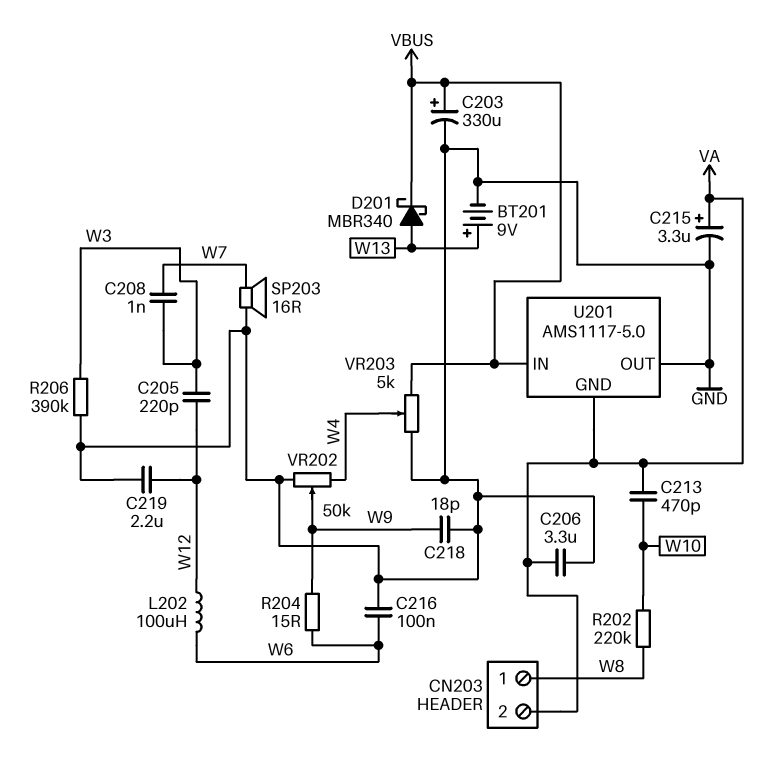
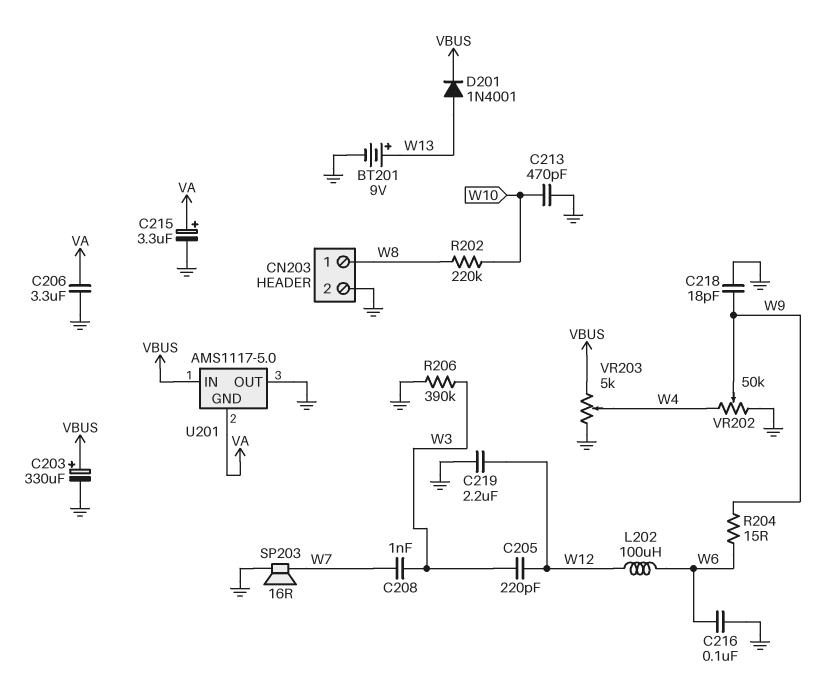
C213: 470pF (VA, W10) -> 470pF (GND, W10)
CN203 pin 2: VA -> GND
D201: schottky MBR340 (A W13, K VBUS) -> diode 1N4001 (A W13, K VBUS)

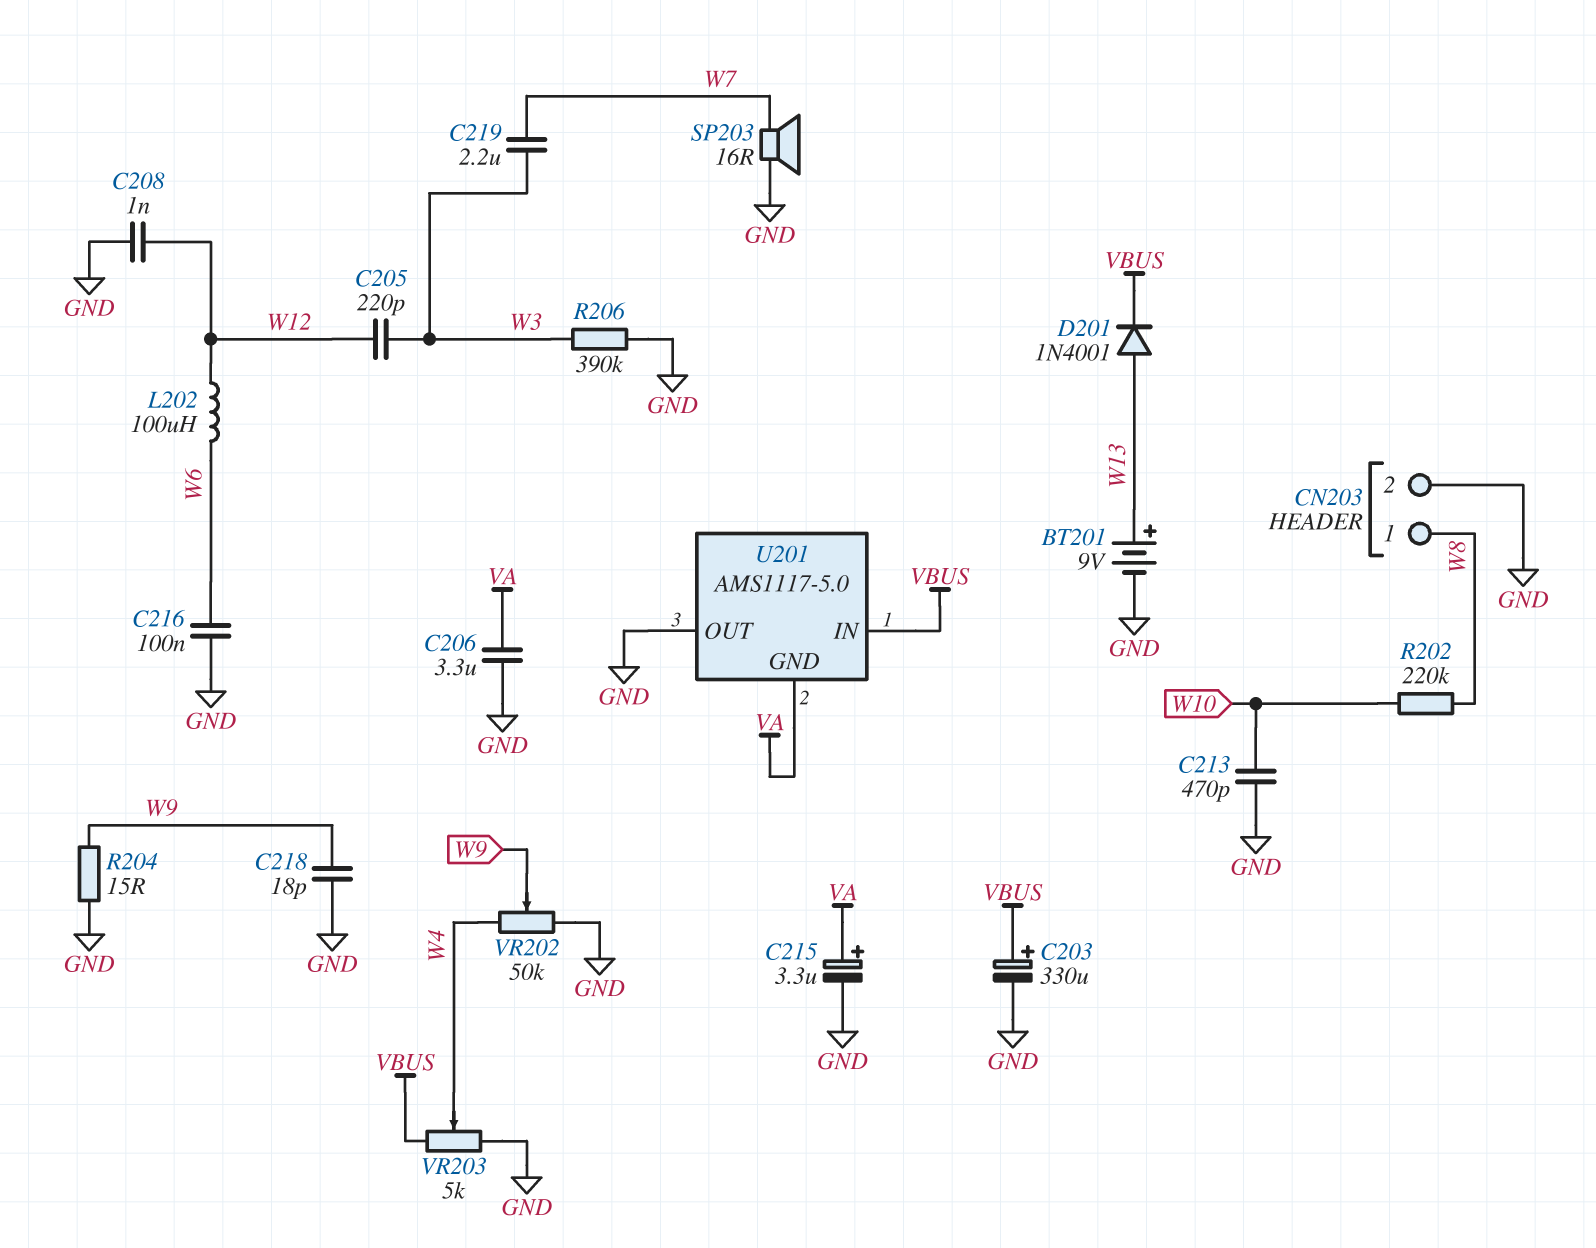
C208: 1nF (W3, W7) -> 1nF (GND, W12)
C219: 2.2uF (GND, W12) -> 2.2uF (W3, W7)
R204: 15 (W6, W9) -> 15 (GND, W9)

